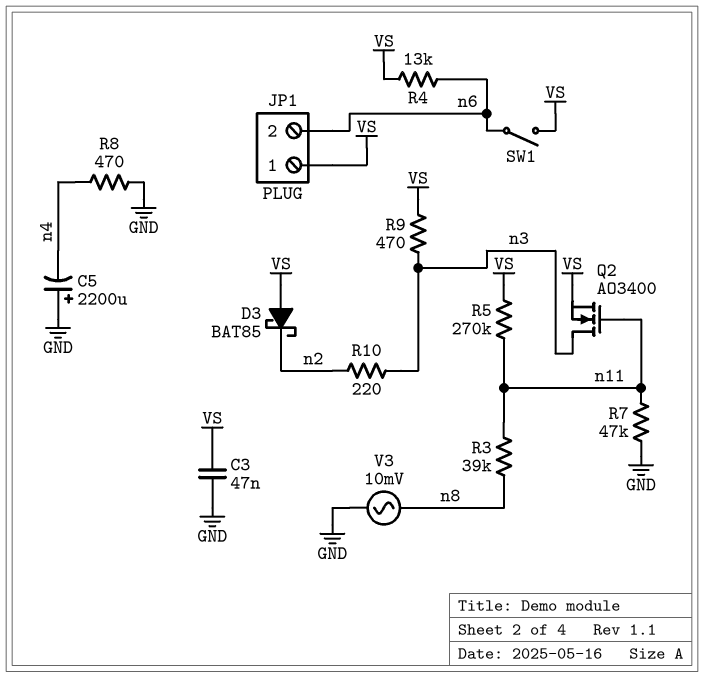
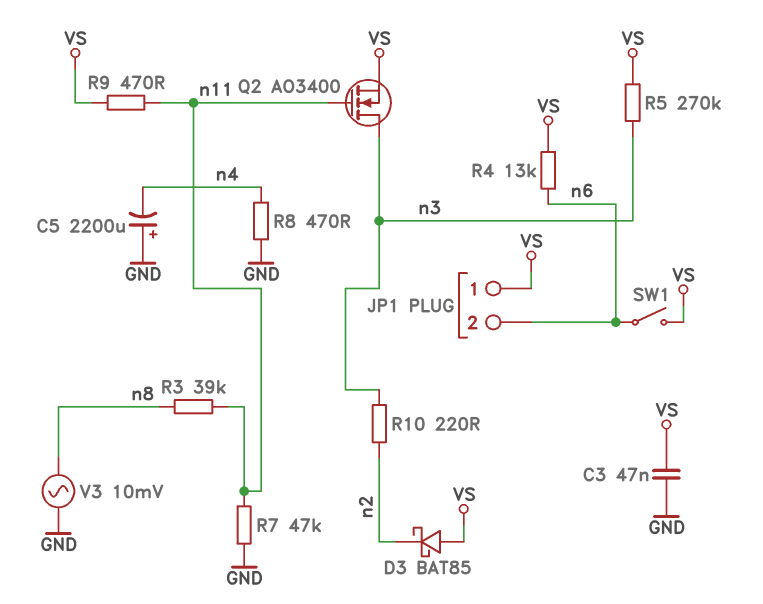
R5: 270k (VS, n11) -> 270k (VS, n3)
R9: 470 (VS, n3) -> 470 (VS, n11)

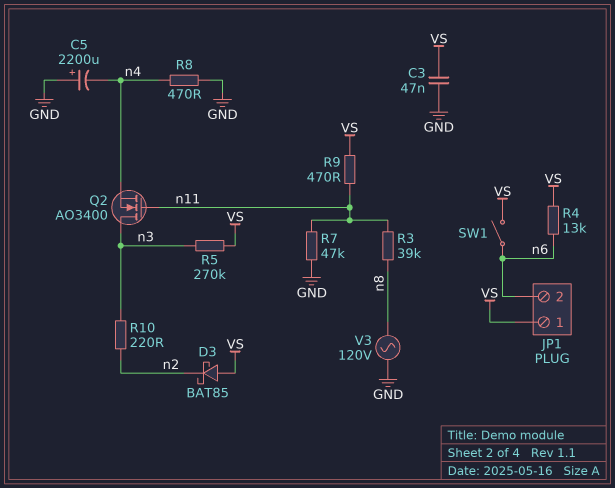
Q2: NMOS AO3400 (G n11, D n3, S VS) -> NMOS AO3400 (G n11, D n3, S n4)
V3: AC 10mV (GND, n8) -> AC 120V (GND, n8)

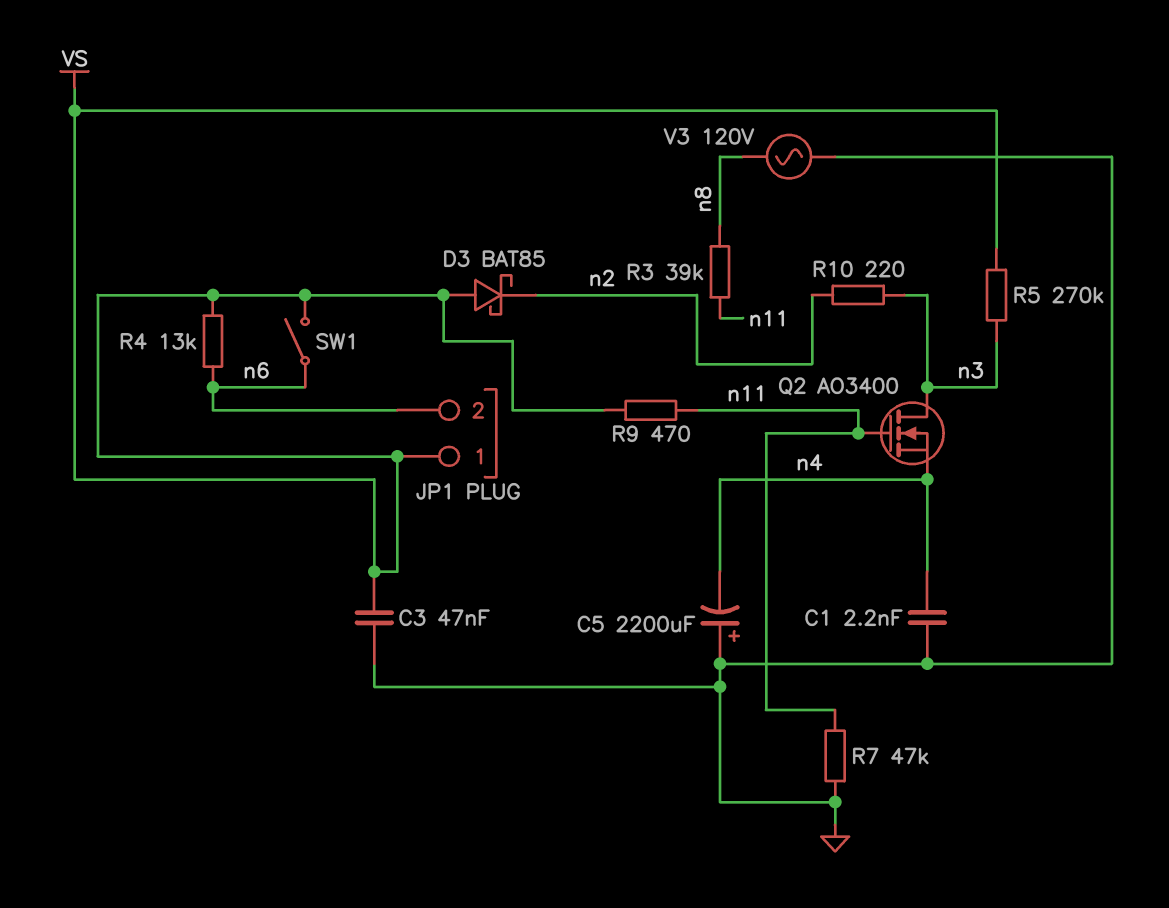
C1: none -> 2.2nF (GND, n4)
R8: 470 (GND, n4) -> none

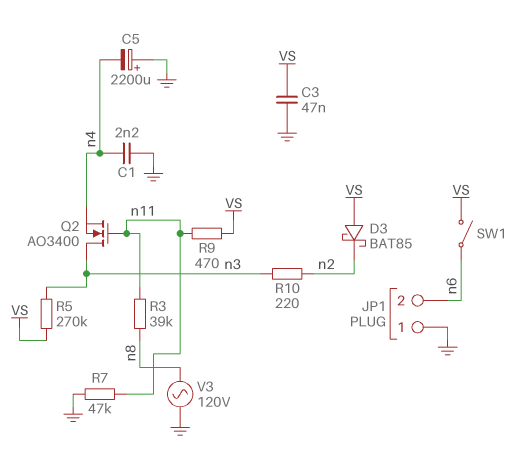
JP1 pin 1: VS -> GND
R4: 13k (VS, n6) -> none

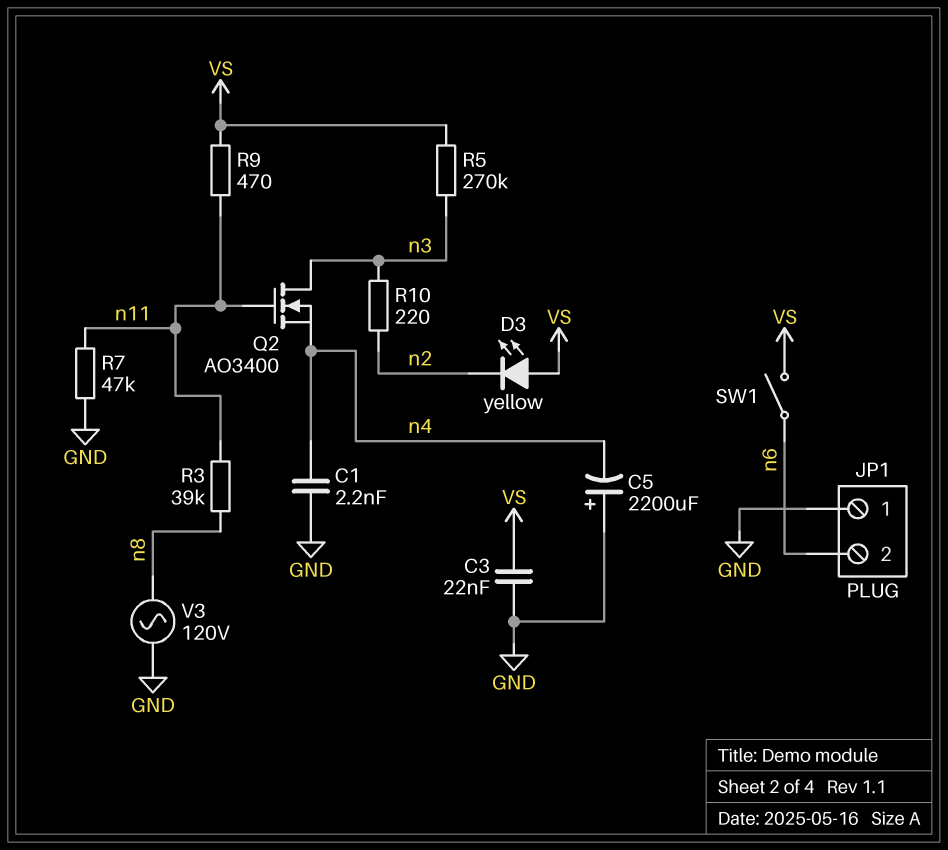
C3: 47nF (GND, VS) -> 22nF (GND, VS)
D3: schottky BAT85 (A VS, K n2) -> LED yellow (A VS, K n2)

